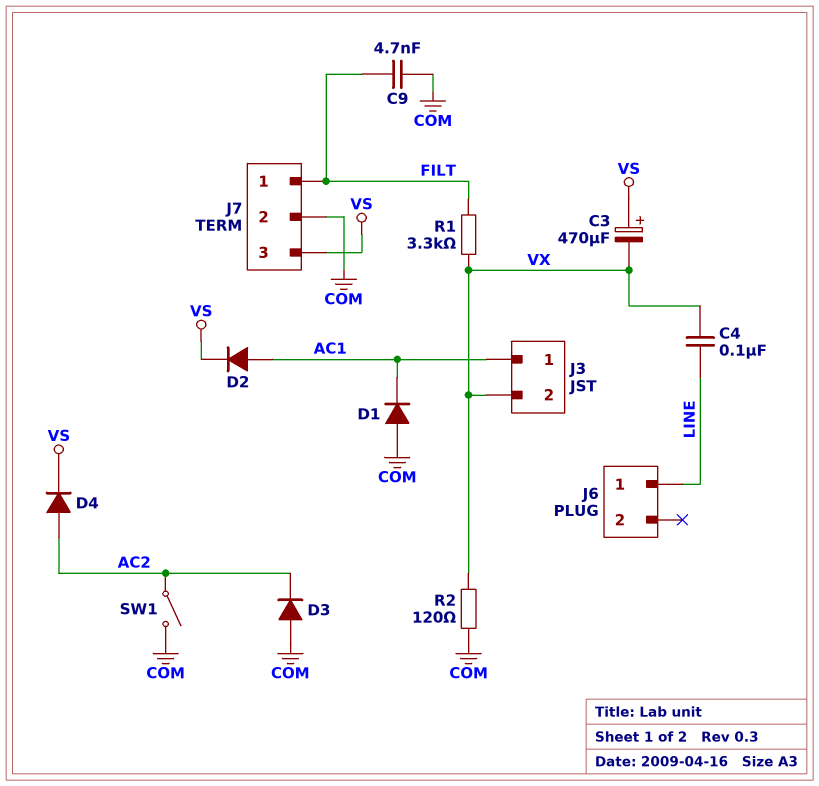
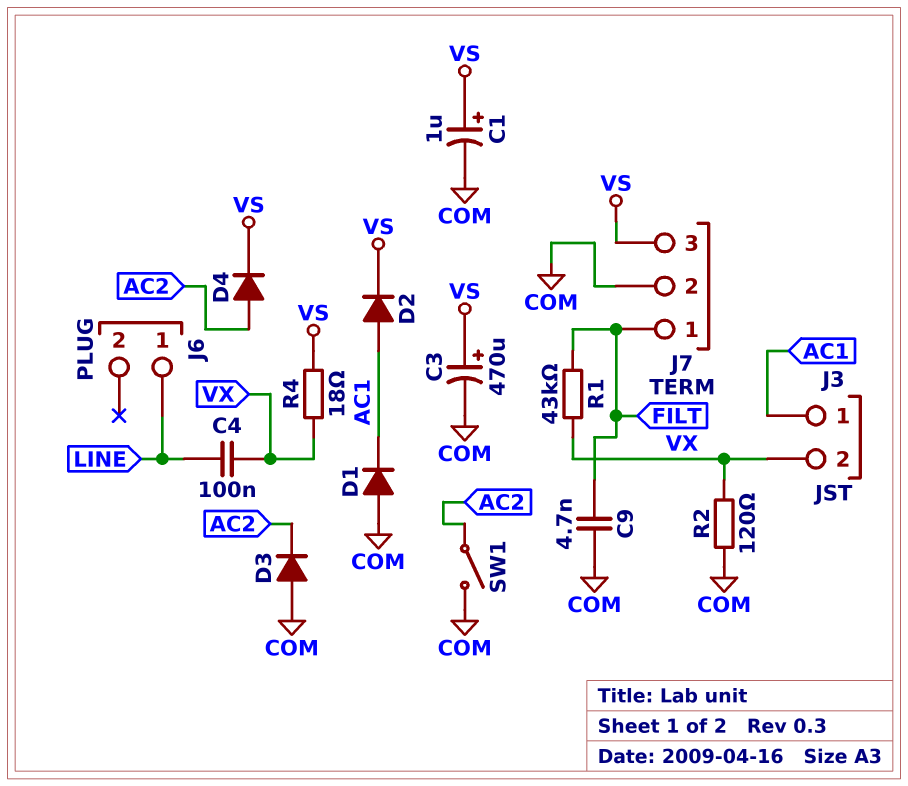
C1: none -> 1uF (plus VS, minus COM)
C3: 470uF (plus VS, minus VX) -> 470uF (plus VS, minus COM)
R1: 3.3k (FILT, VX) -> 43k (FILT, VX)
R4: none -> 18 (VS, VX)

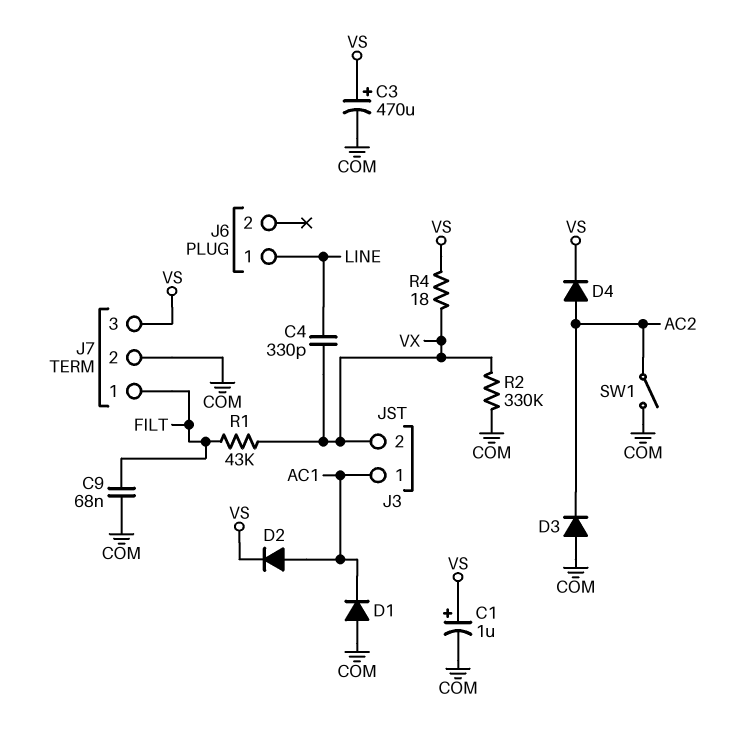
C4: 100nF (LINE, VX) -> 330pF (LINE, VX)
C9: 4.7nF (COM, FILT) -> 68nF (COM, FILT)
R2: 120 (COM, VX) -> 330k (COM, VX)

